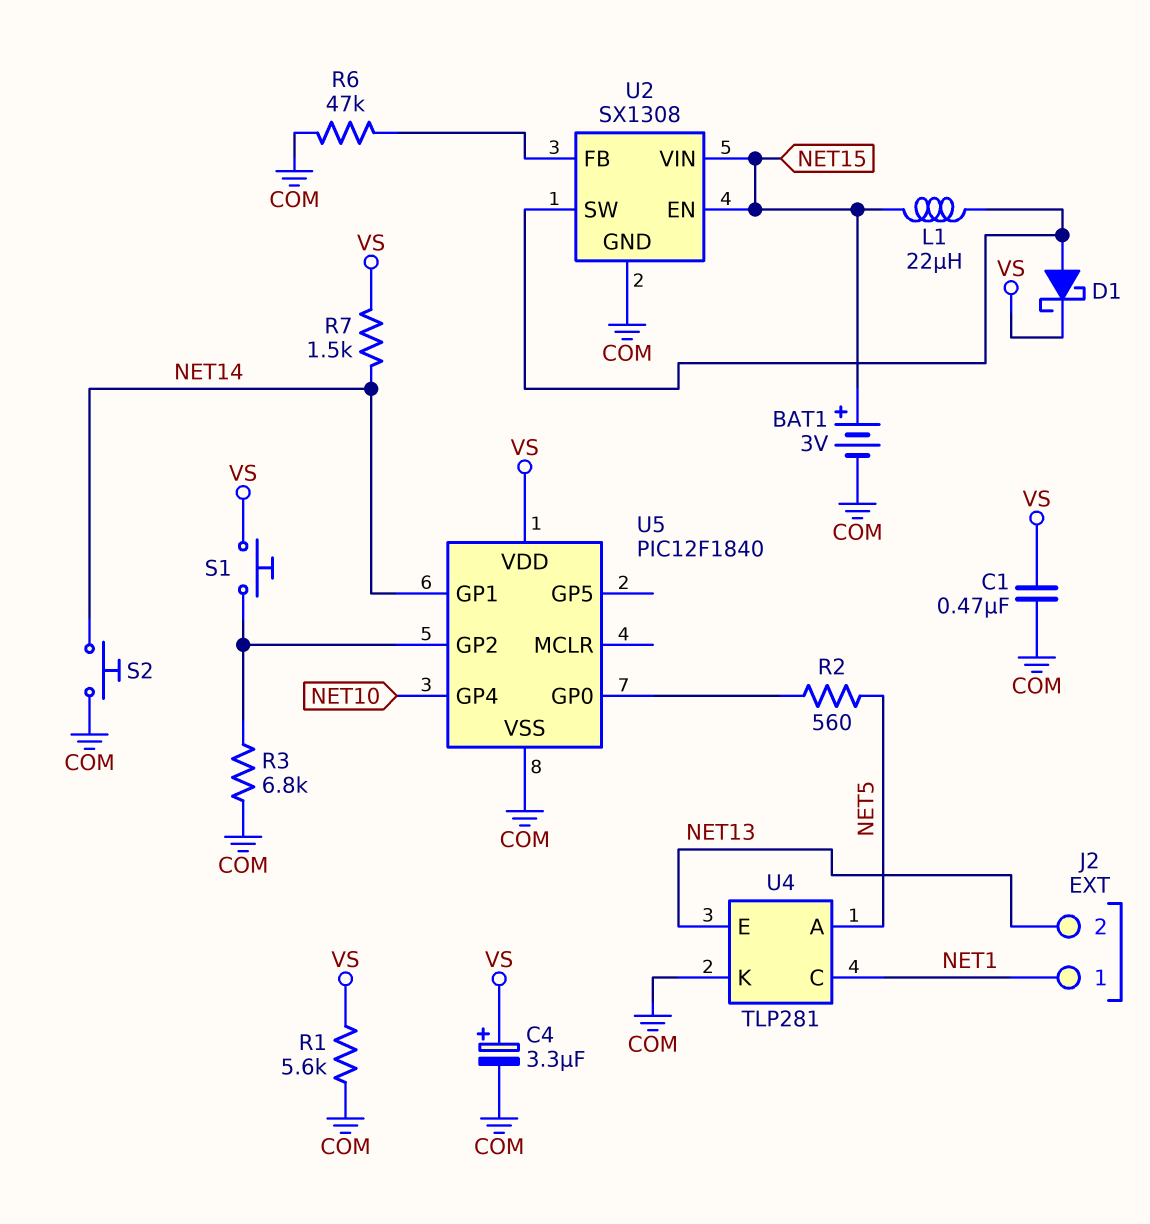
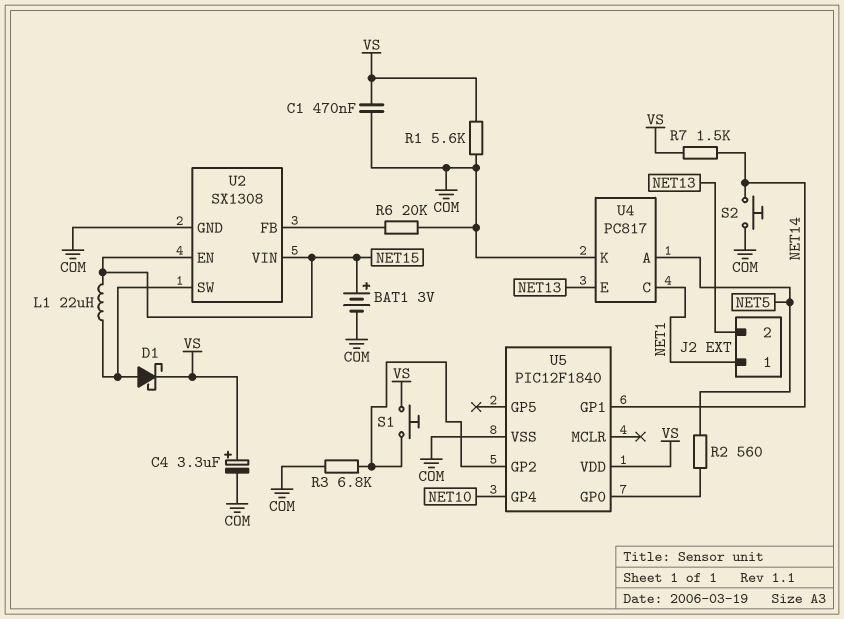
R6: 47k (COM, U2/FB) -> 20k (COM, U2/FB)
U4: TLP281 -> PC817

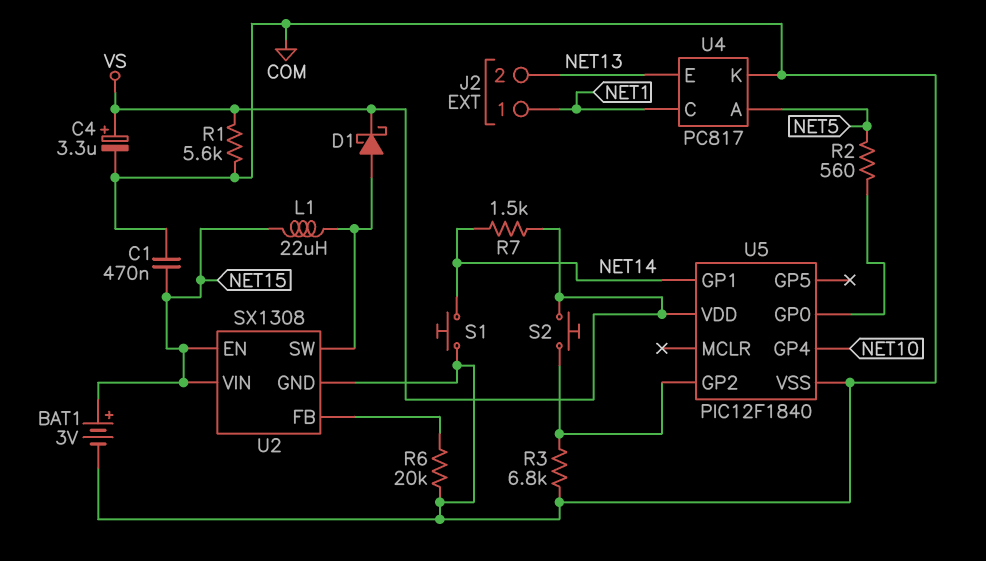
C1: 470nF (COM, VS) -> 470nF (COM, NET15)
S1: button (U5/GP2, VS) -> button (COM, NET14)
S2: button (COM, NET14) -> button (U5/GP2, VS)

